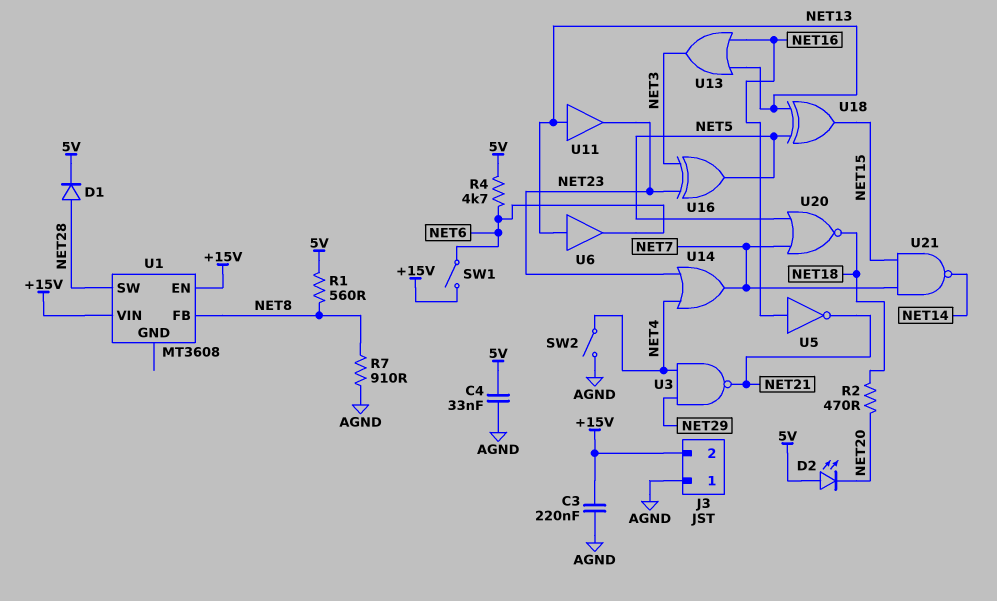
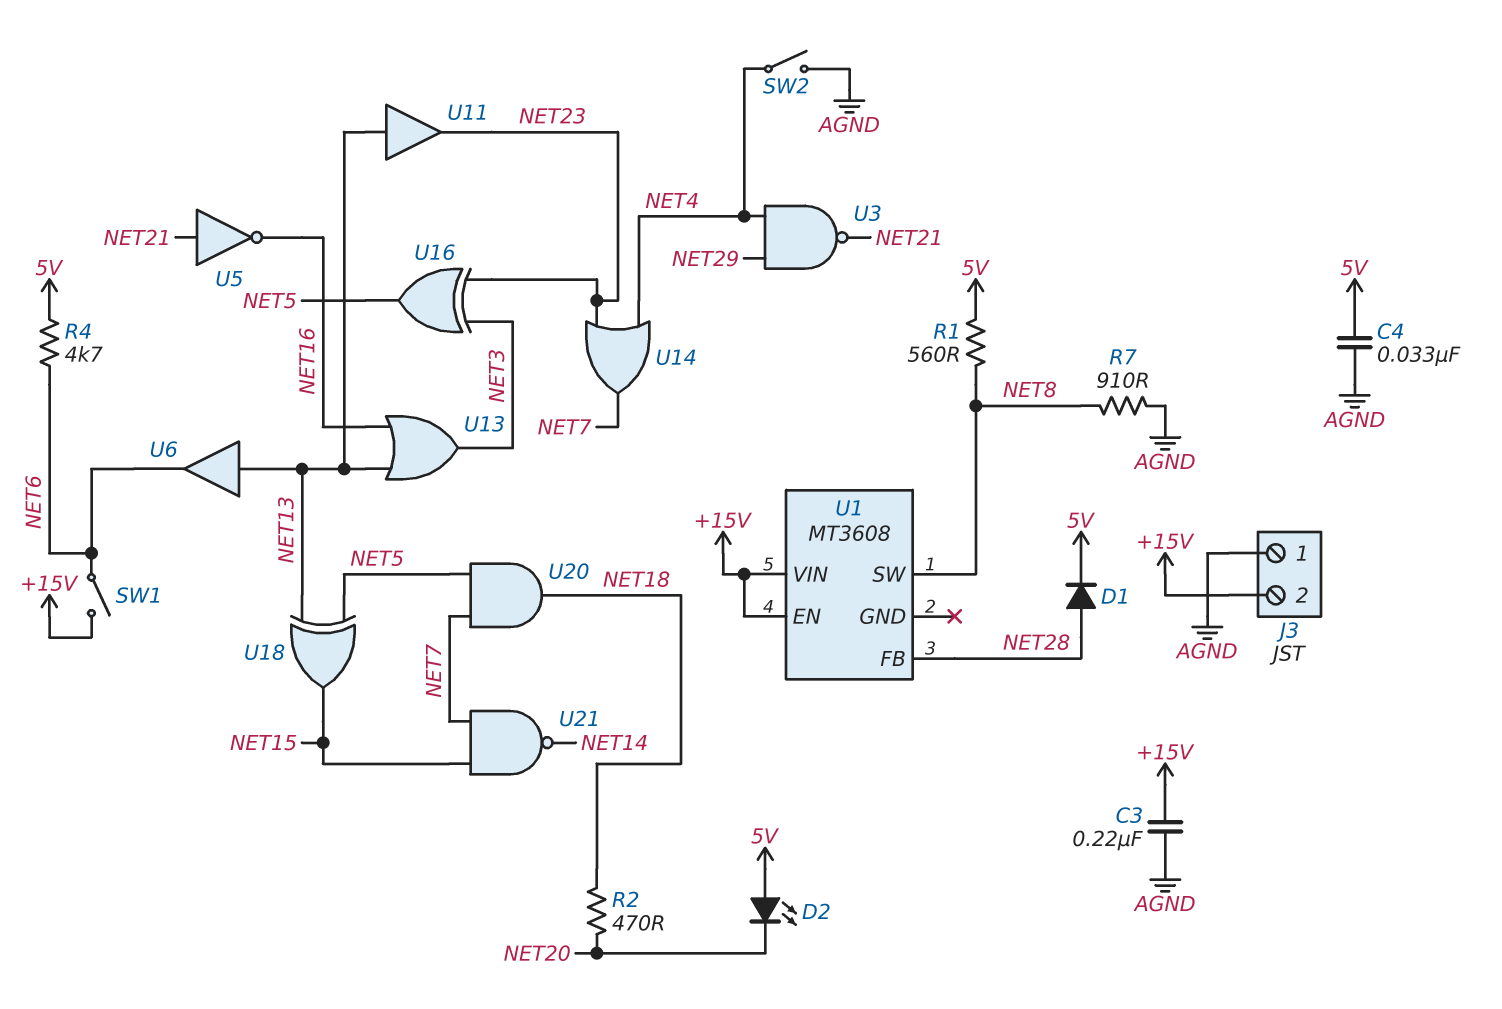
U1 pin FB: NET8 -> NET28
U1 pin SW: NET28 -> NET8
U5: NOT (in NET16, out NET21) -> NOT (in NET21, out NET16)
U20: NOR (in NET5, in NET7, out NET18) -> AND (in NET5, in NET7, out NET18)

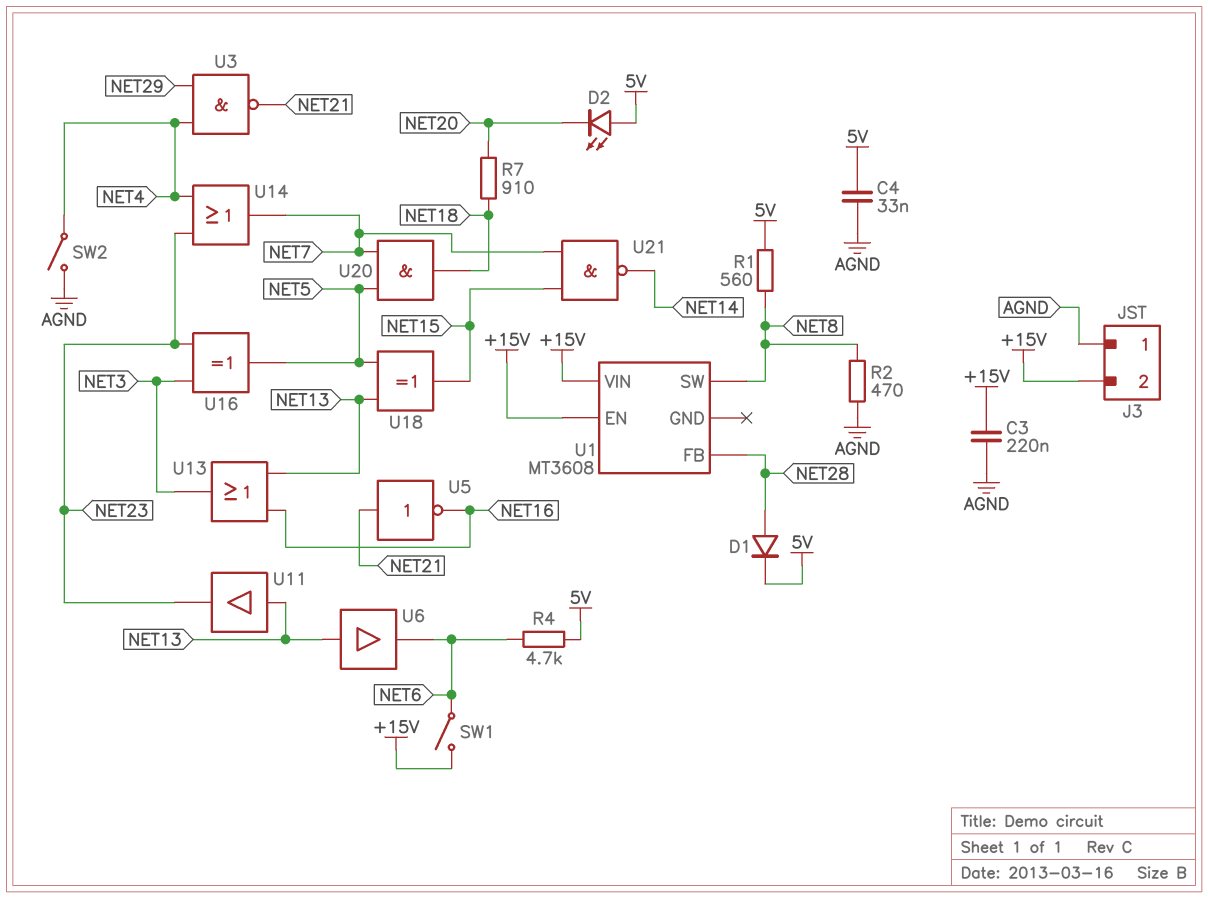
R2: 470 (NET18, NET20) -> 470 (AGND, NET8)
R7: 910 (AGND, NET8) -> 910 (NET18, NET20)

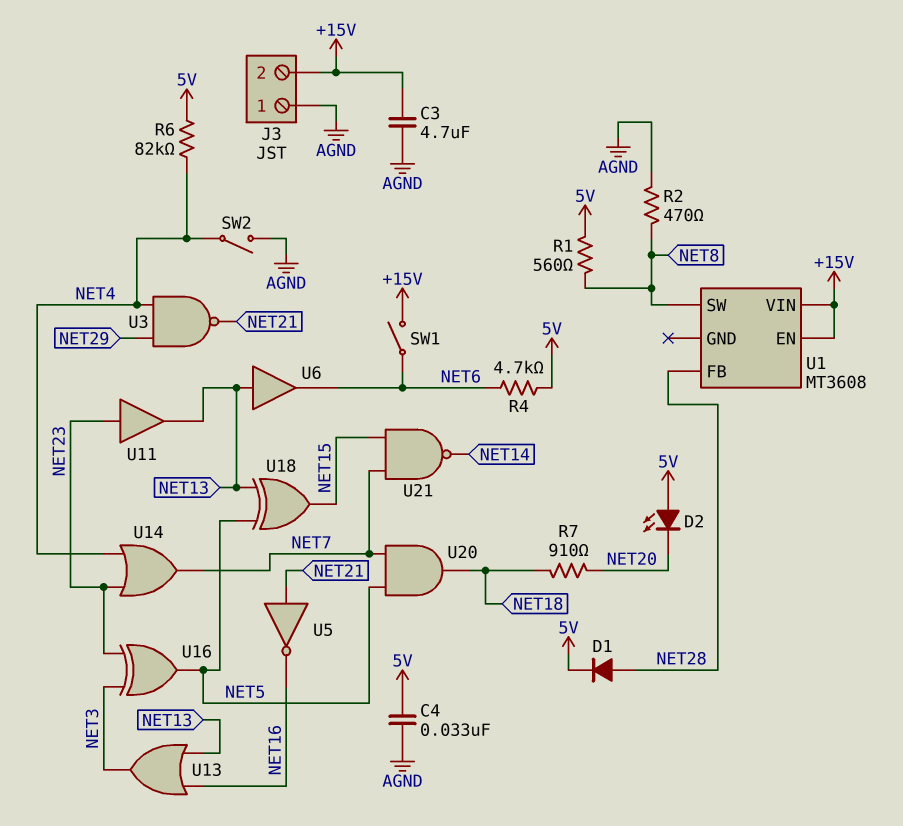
C3: 220nF (+15V, AGND) -> 4.7uF (+15V, AGND)
R6: none -> 82k (5V, NET4)
U11: buffer (in NET13, out NET23) -> buffer (in NET23, out NET13)

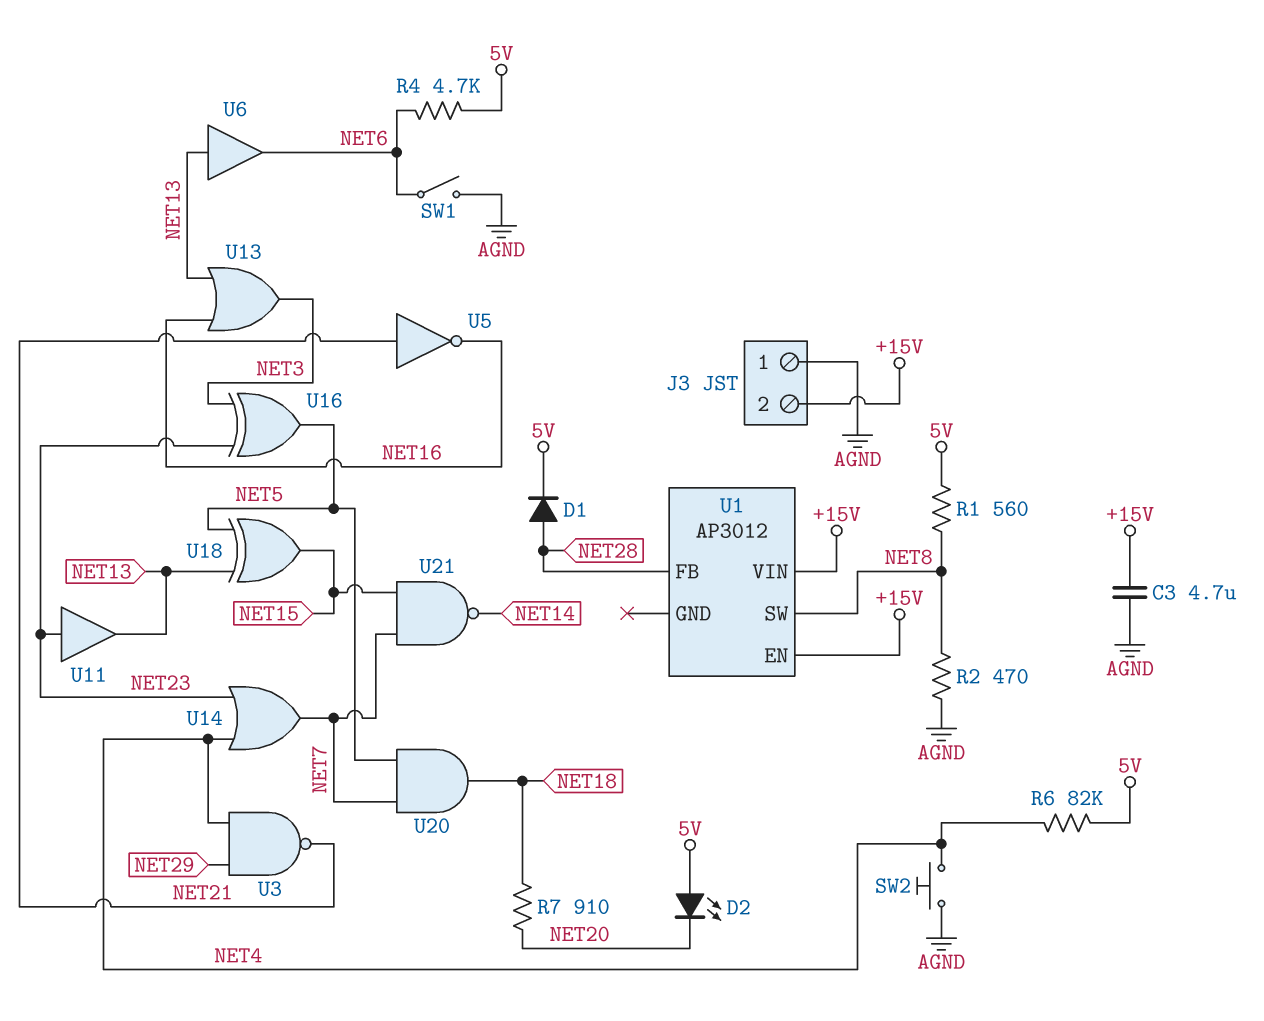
C4: 33nF (5V, AGND) -> none
SW1: switch (+15V, NET6) -> switch (AGND, NET6)
SW2: switch (AGND, NET4) -> button (AGND, NET4)
U1: MT3608 -> AP3012

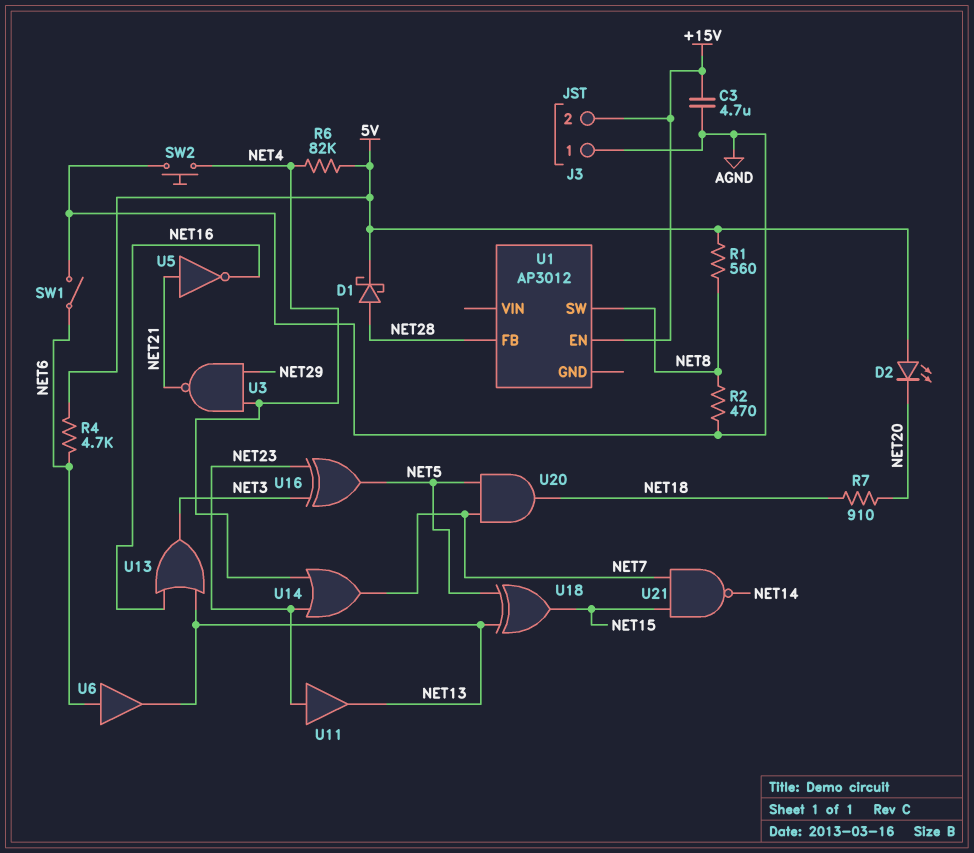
D1: diode (A NET28, K 5V) -> schottky (A NET28, K 5V)
U1 pin VIN: +15V -> none
U6: buffer (in NET13, out NET6) -> buffer (in NET6, out NET13)

